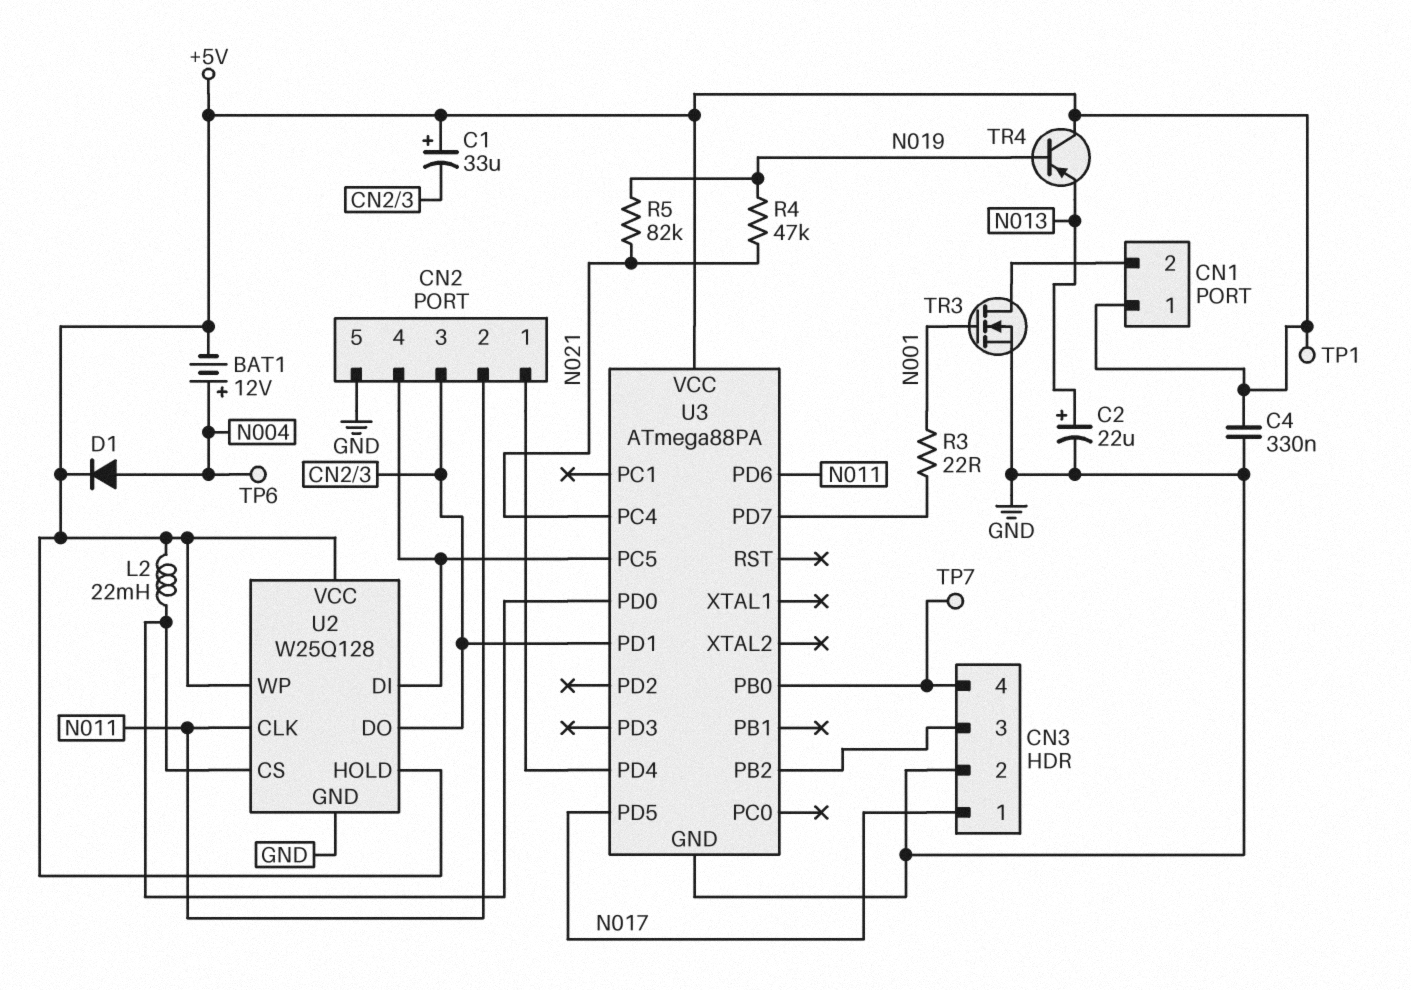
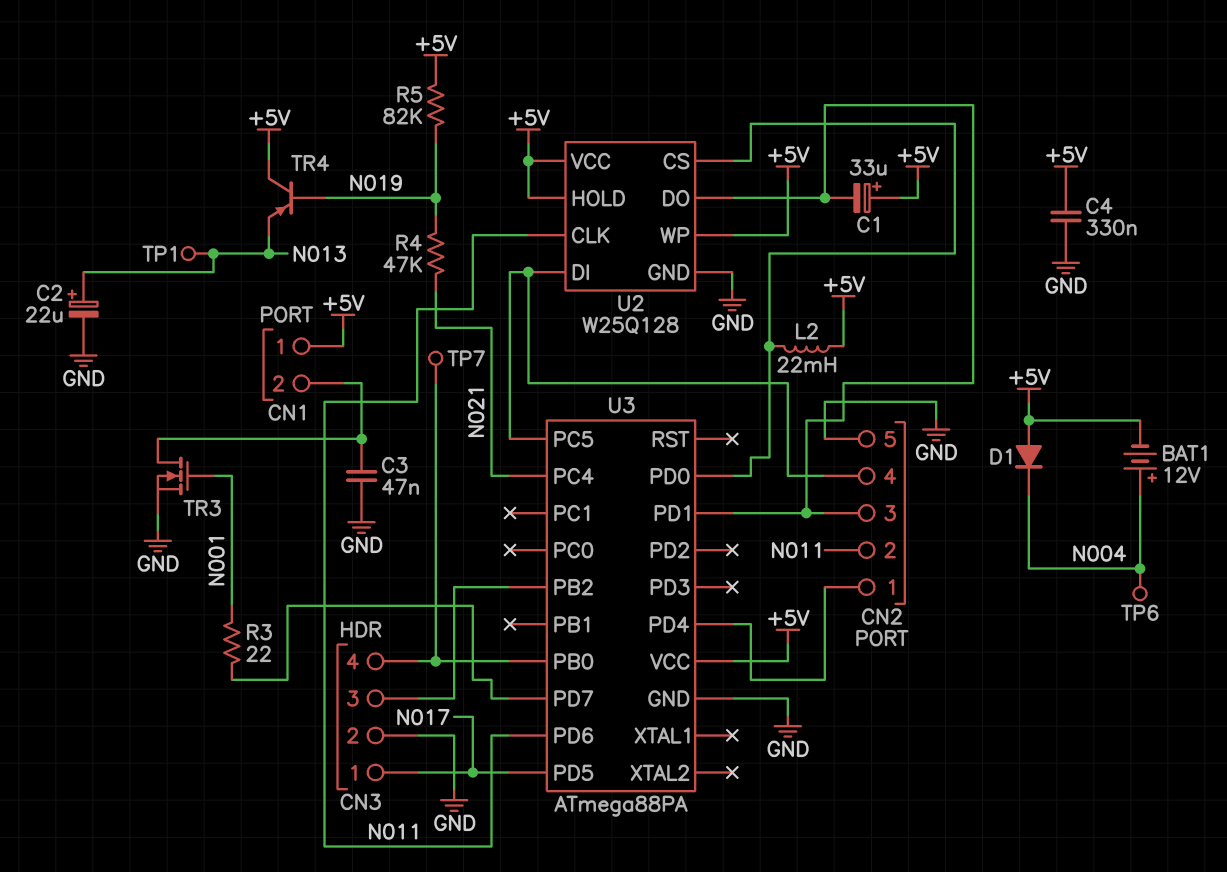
C3: none -> 47nF (CN1/2, GND)
D1: diode (A N004, K +5V) -> diode (A +5V, K N004)
R5: 82k (N019, N021) -> 82k (+5V, N019)
TP1: test point (+5V) -> test point (N013)

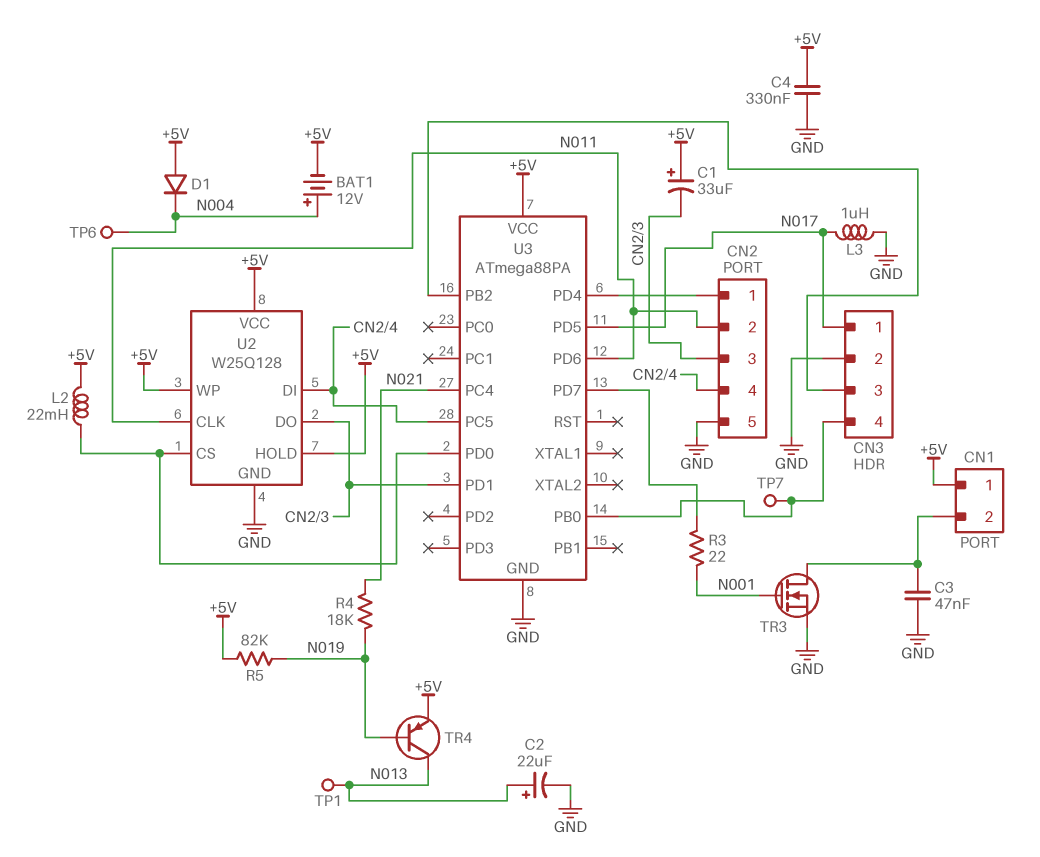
L3: none -> 1uH (GND, N017)
R4: 47k (N019, N021) -> 18k (N019, N021)
TR4: PNP (B N019, C +5V, E N013) -> PNP (B N019, C N013, E +5V)

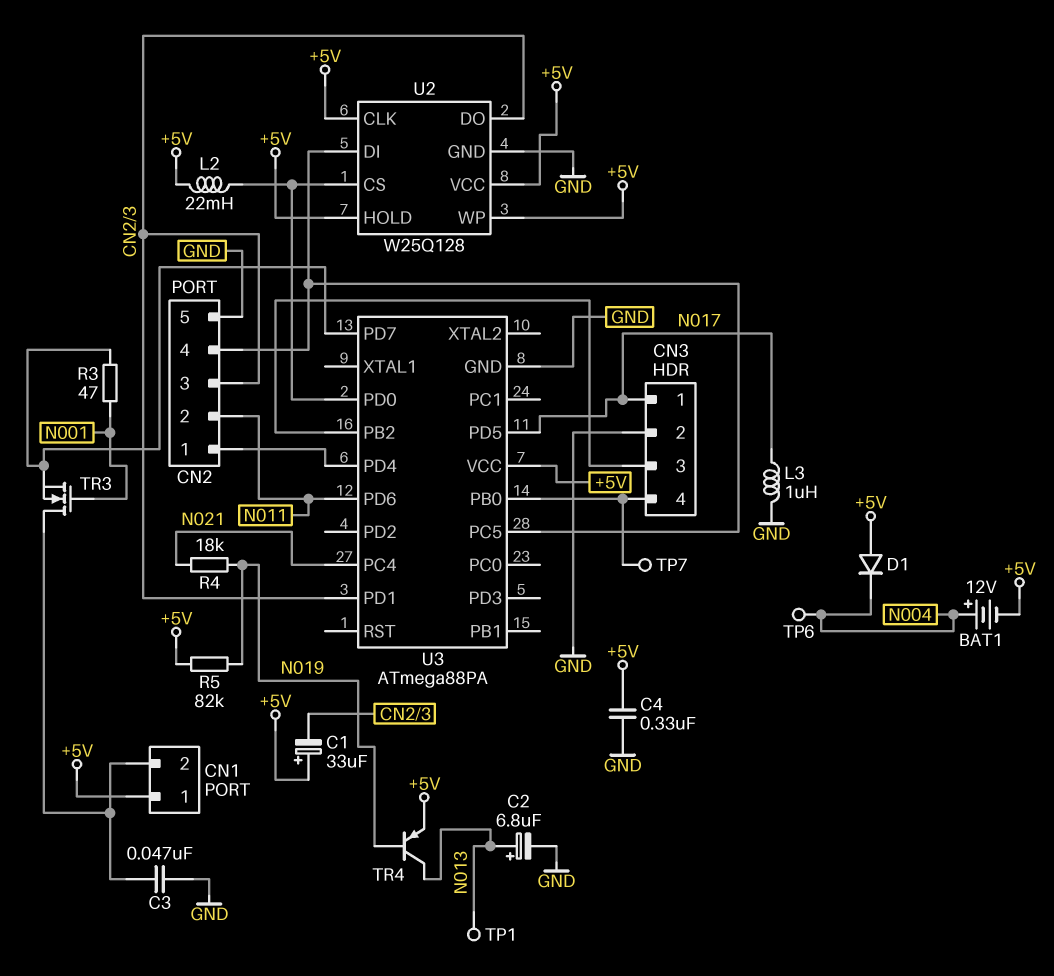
C2: 22uF (plus N013, minus GND) -> 6.8uF (plus N013, minus GND)
R3: 22 (N001, U3/PD7) -> 47 (N001, U3/PD7)
TR3: NMOS (G N001, D CN1/2, S GND) -> NMOS (G N001, D CN1/2, S U3/PD7)
U2 pin CLK: N011 -> +5V

